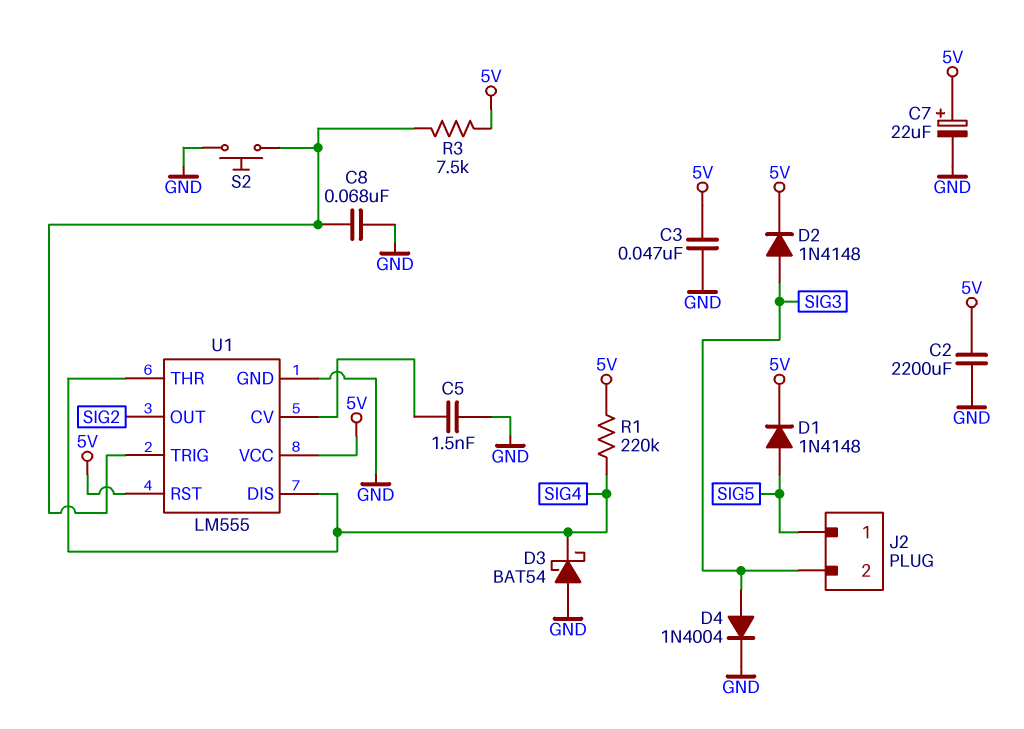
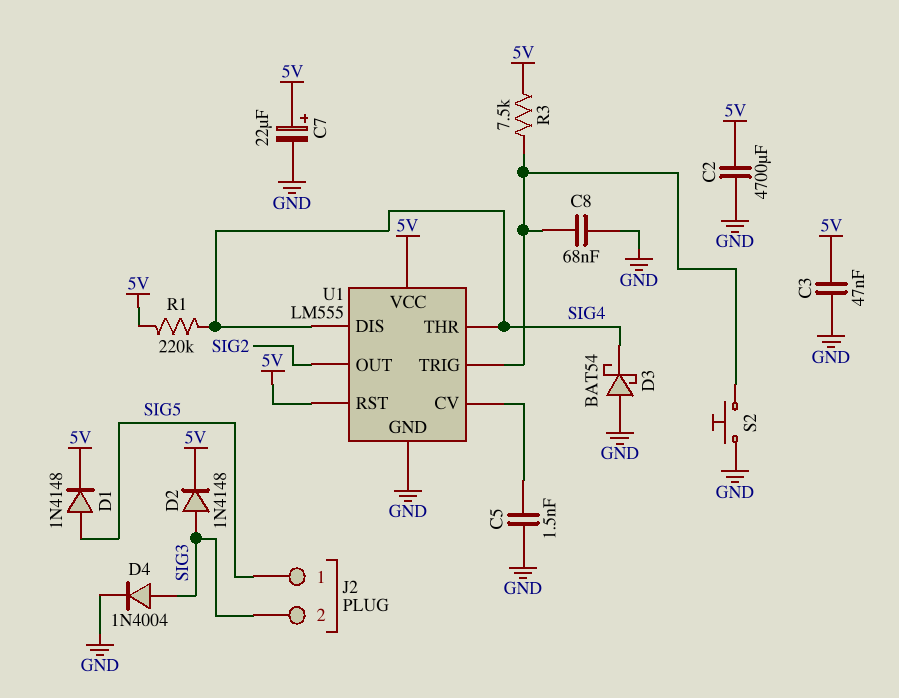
C2: 2200uF (5V, GND) -> 4700uF (5V, GND)

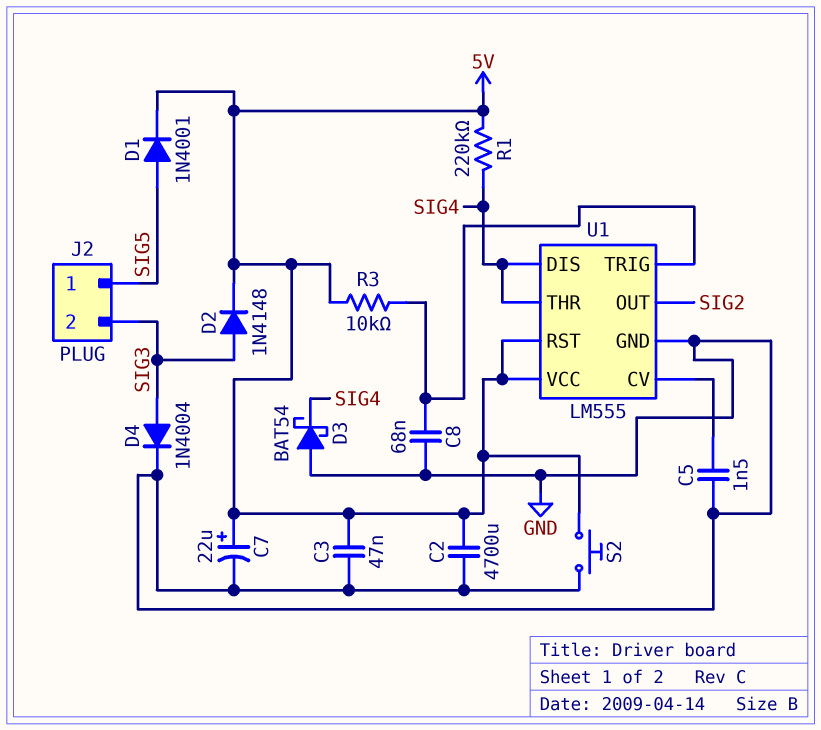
D1: diode 1N4148 (A SIG5, K 5V) -> diode 1N4001 (A SIG5, K 5V)
R3: 7.5k (5V, U1/TRIG) -> 10k (5V, U1/TRIG)
S2: button (GND, U1/TRIG) -> button (5V, GND)

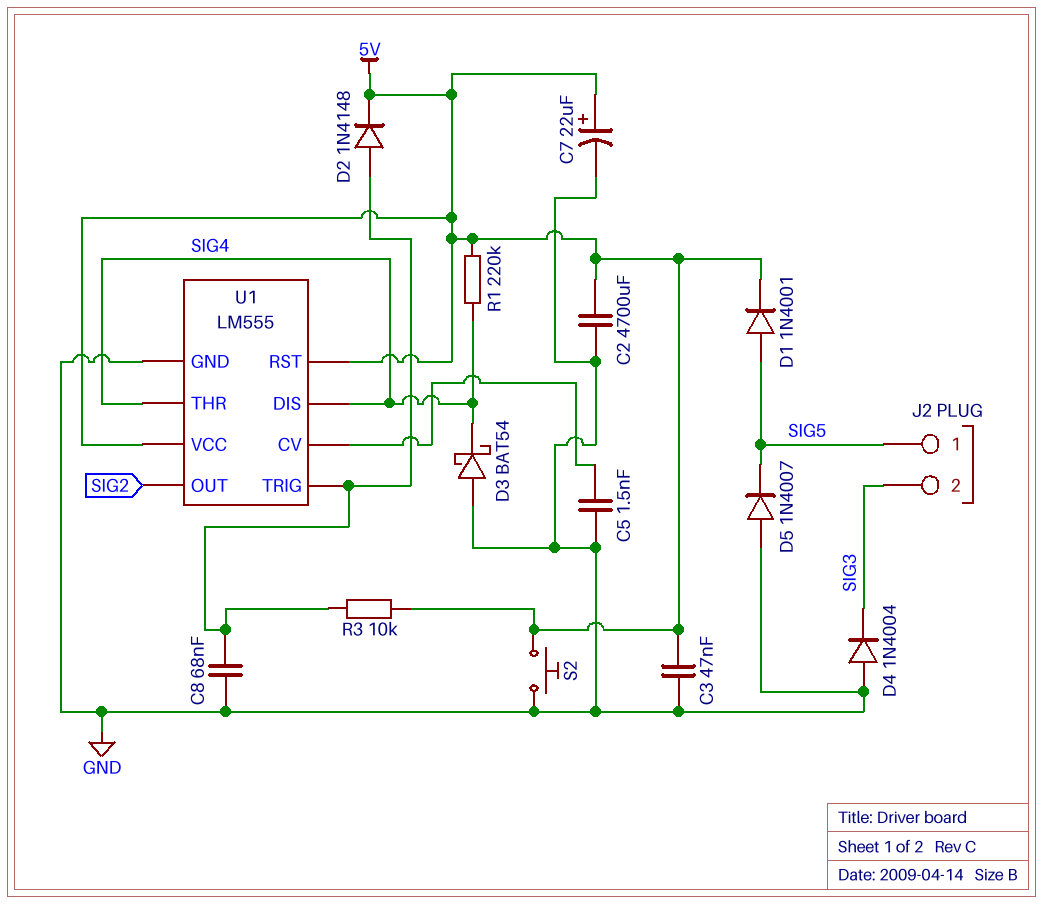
D2: diode 1N4148 (A SIG3, K 5V) -> diode 1N4148 (A U1/TRIG, K 5V)
D4: diode 1N4004 (A SIG3, K GND) -> diode 1N4004 (A GND, K SIG3)
D5: none -> diode 1N4007 (A GND, K SIG5)

